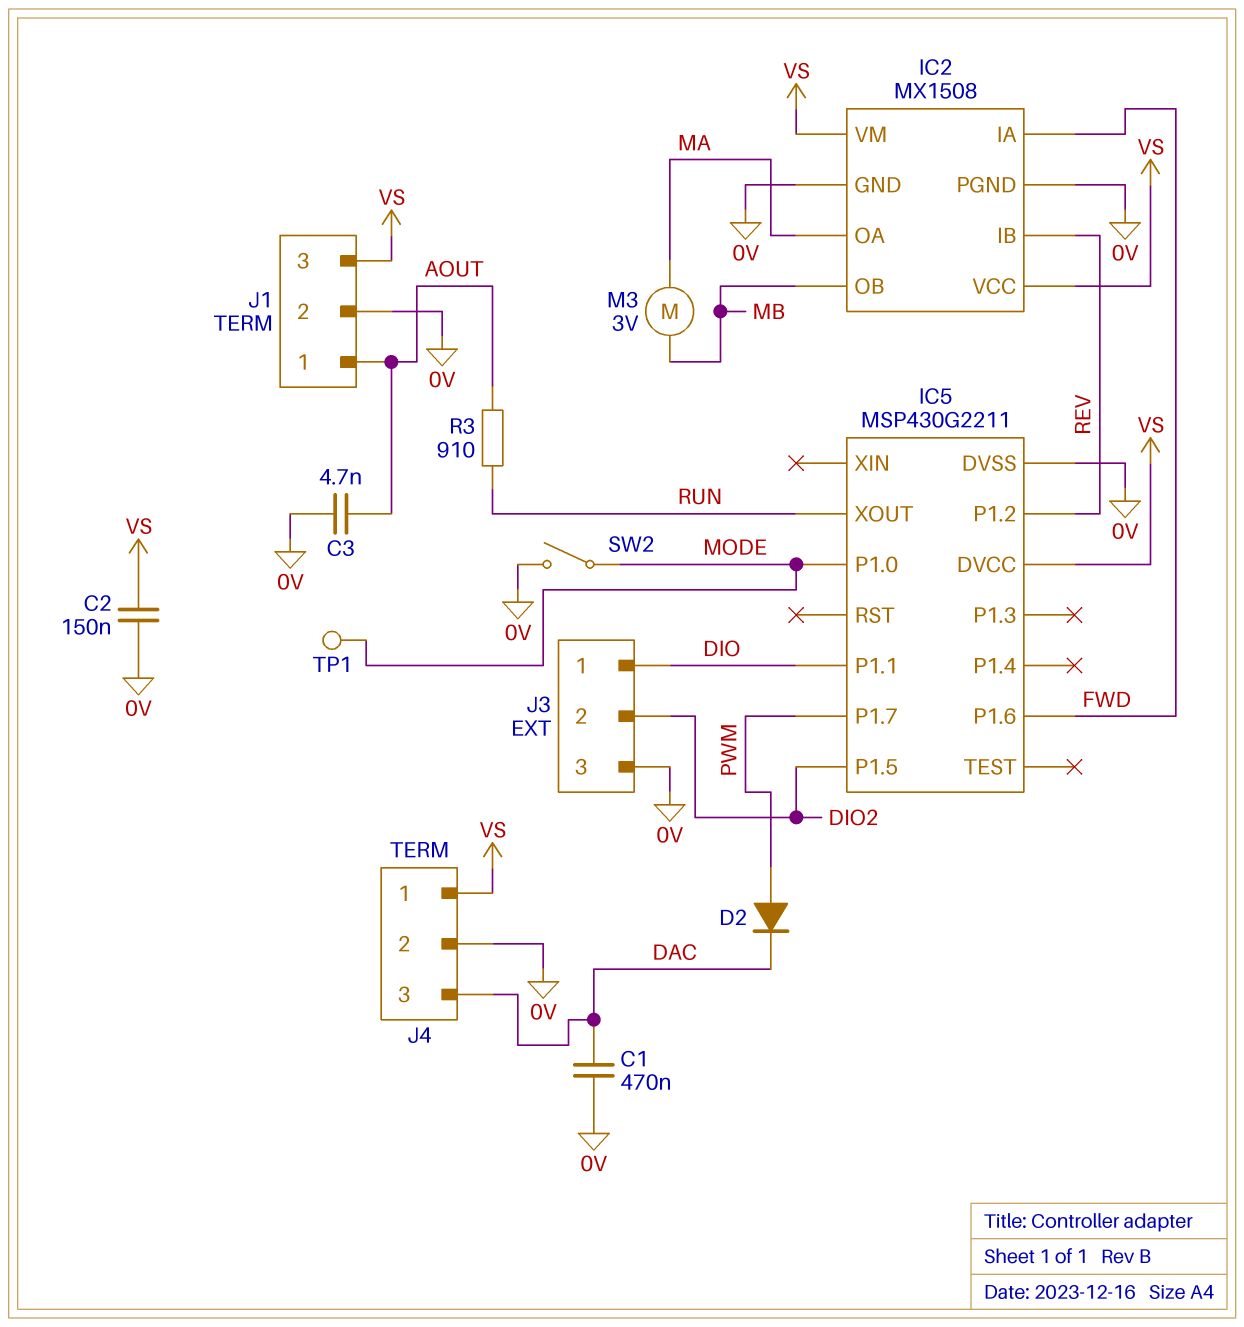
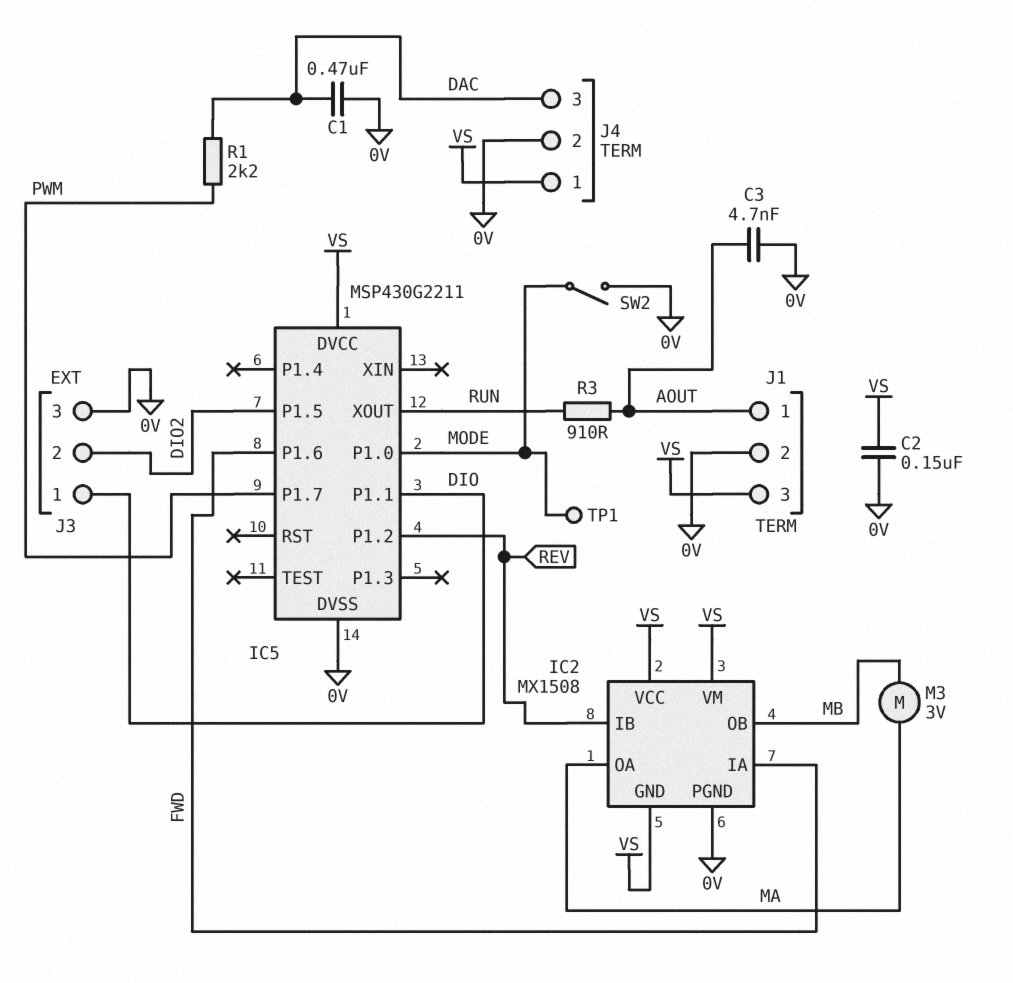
D2: diode (A PWM, K DAC) -> none
IC2 pin GND: 0V -> VS
R1: none -> 2.2k (DAC, PWM)

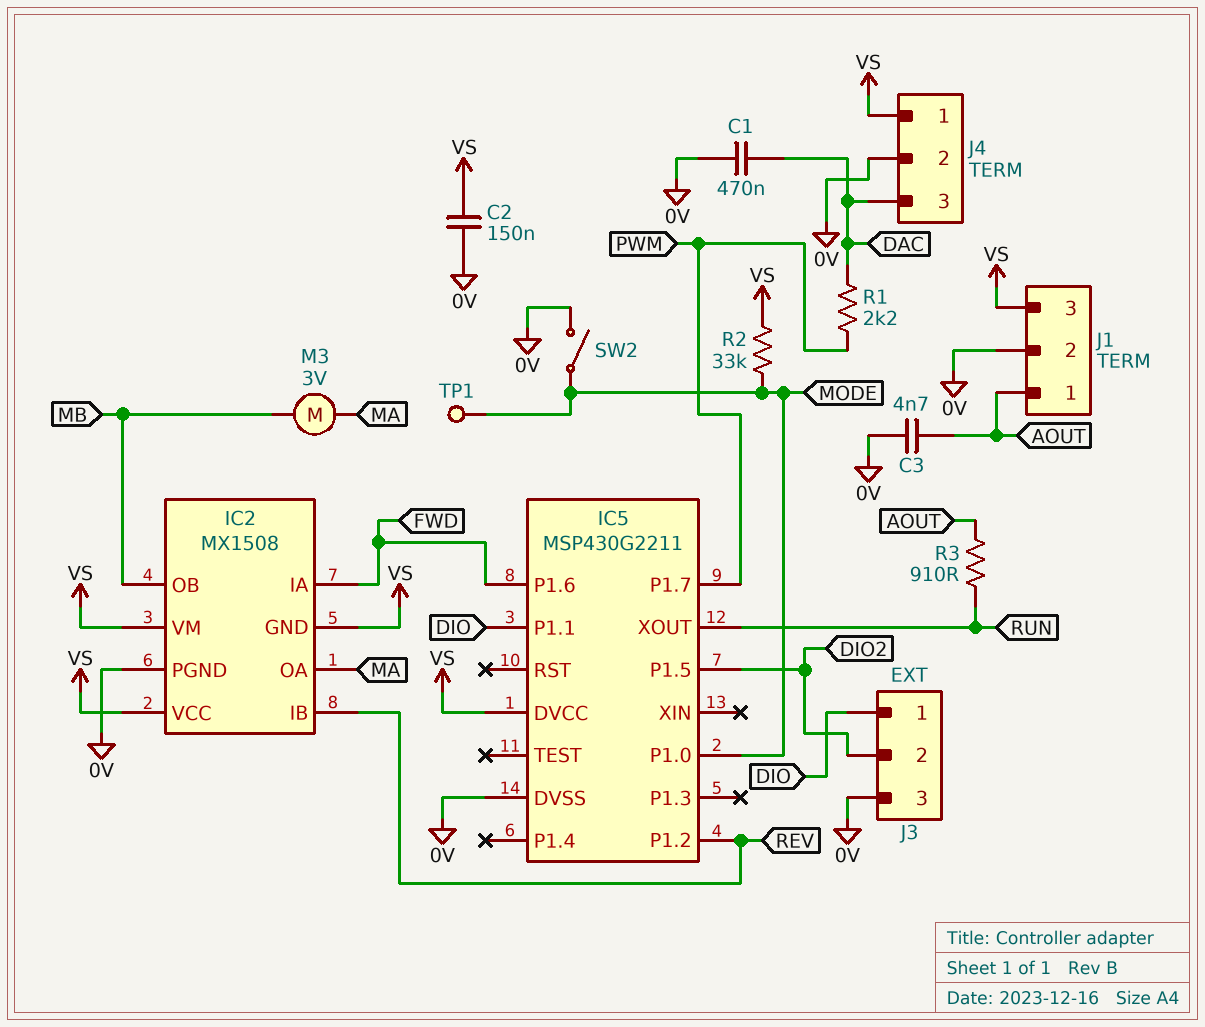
R2: none -> 33k (MODE, VS)

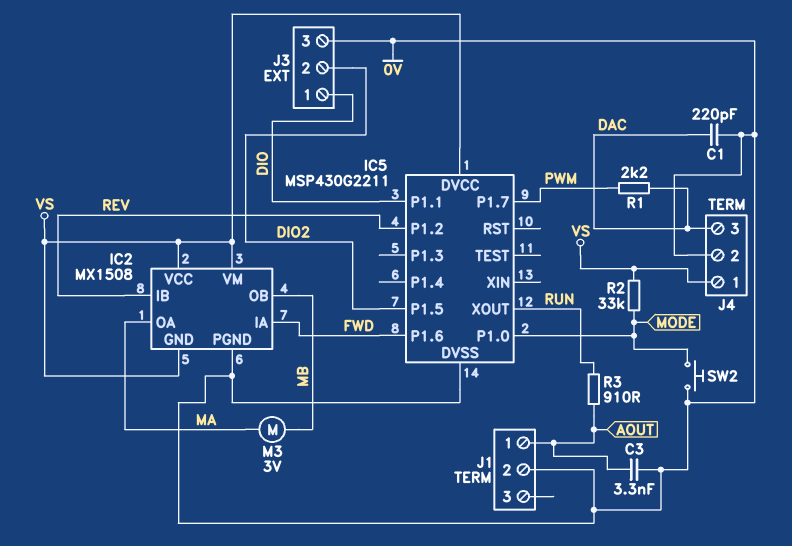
C1: 470nF (0V, DAC) -> 220pF (0V, DAC)
C2: 150nF (0V, VS) -> none
C3: 4.7nF (0V, AOUT) -> 3.3nF (0V, AOUT)
J1 pin 3: VS -> none
SW2: switch (0V, MODE) -> button (0V, MODE)
TP1: test point (MODE) -> none

